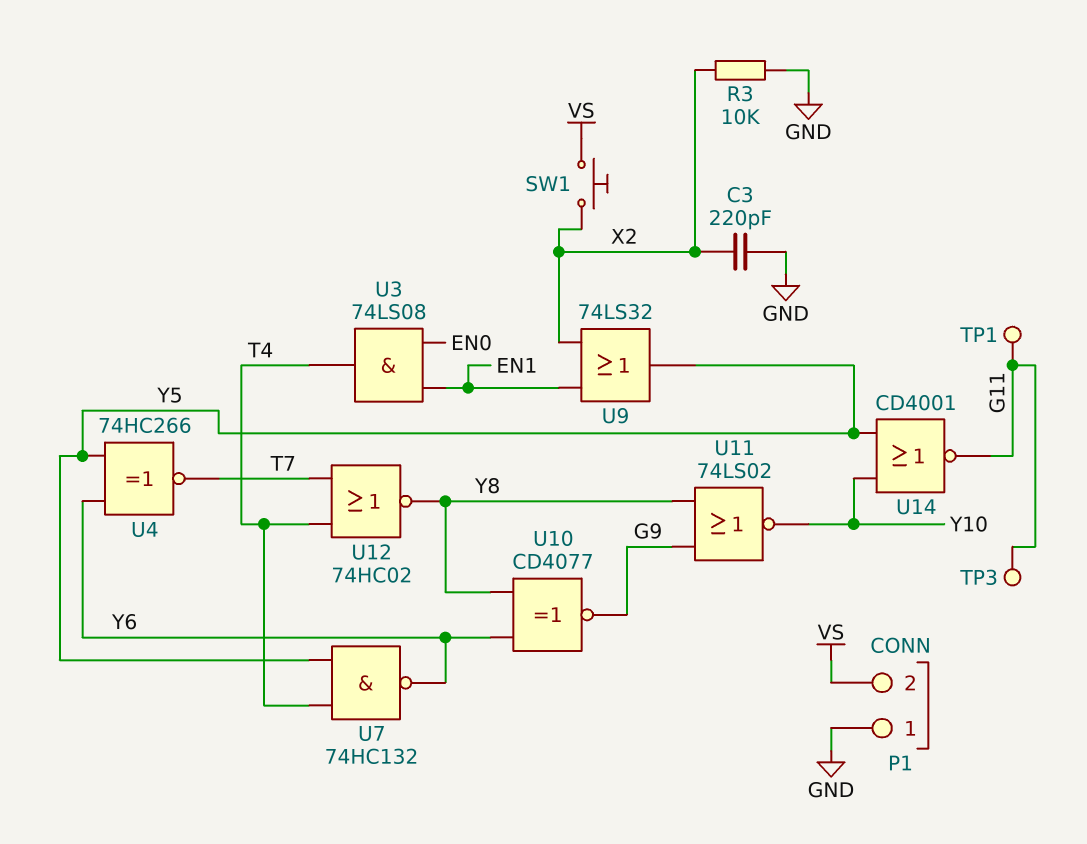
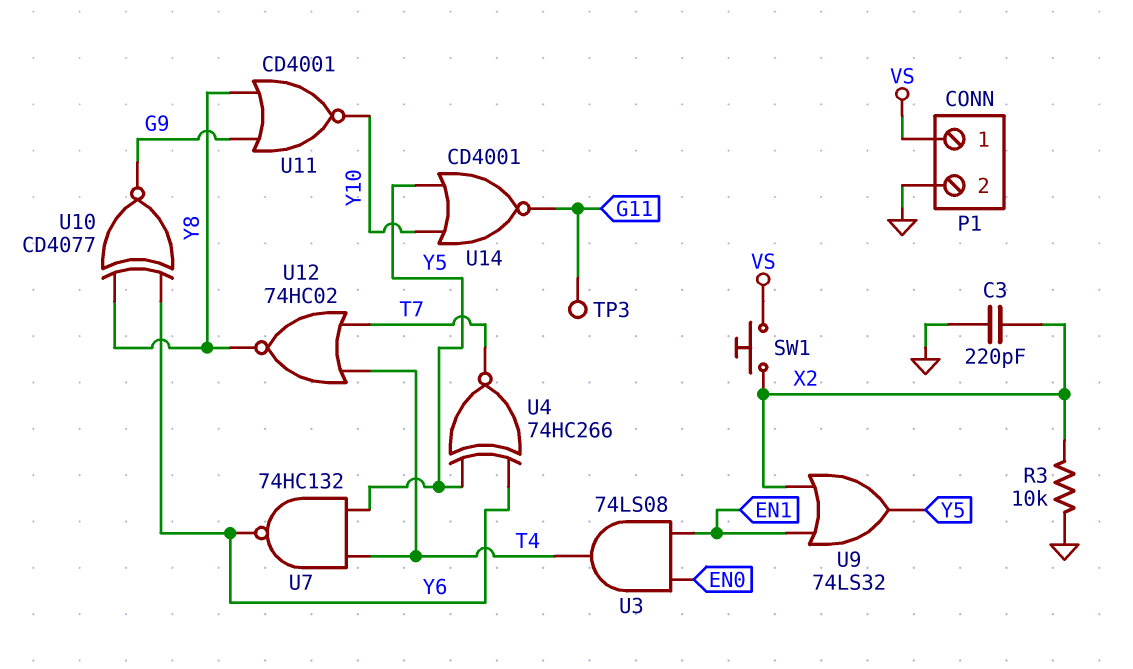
P1 pin 1: GND -> VS
P1 pin 2: VS -> GND
TP1: test point (G11) -> none
U11: NOR 74LS02 (in G9, in Y8, out Y10) -> NOR CD4001 (in G9, in Y8, out Y10)

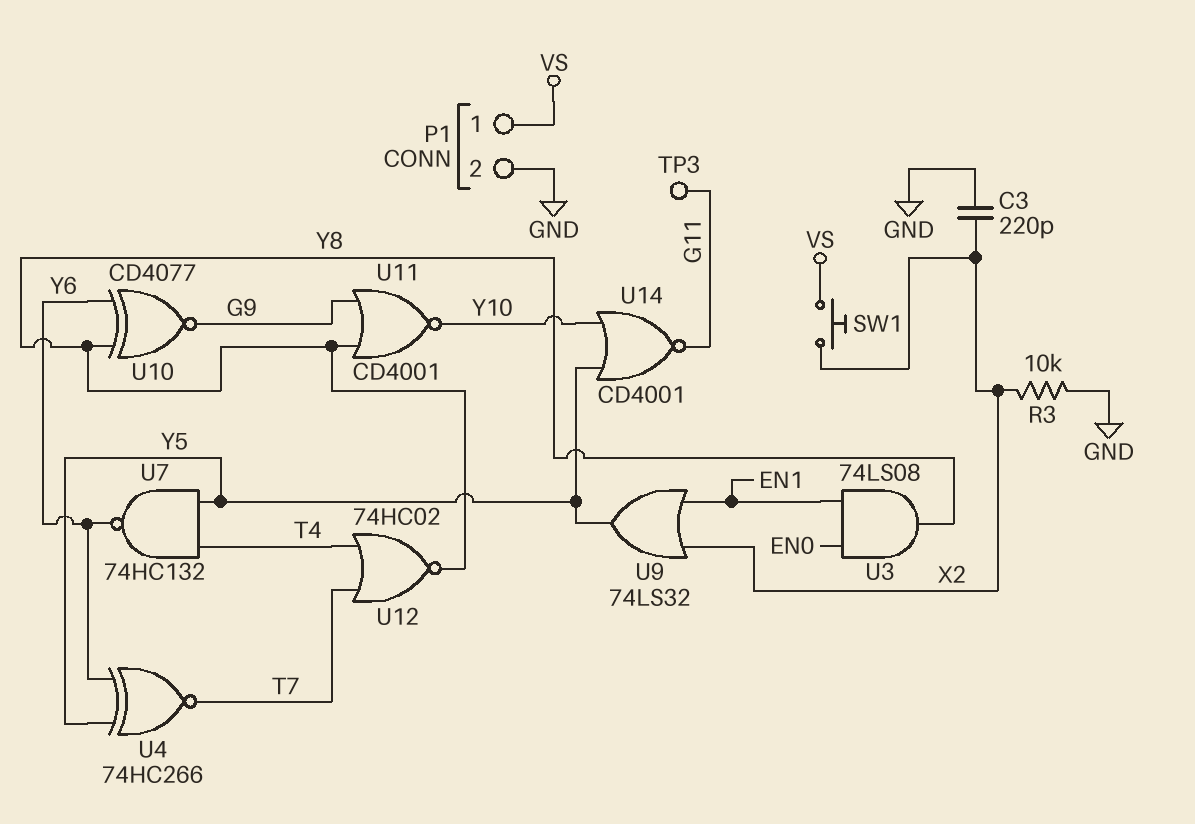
U3: AND 74LS08 (in EN0, in EN1, out T4) -> AND 74LS08 (in EN0, in EN1, out Y8)

